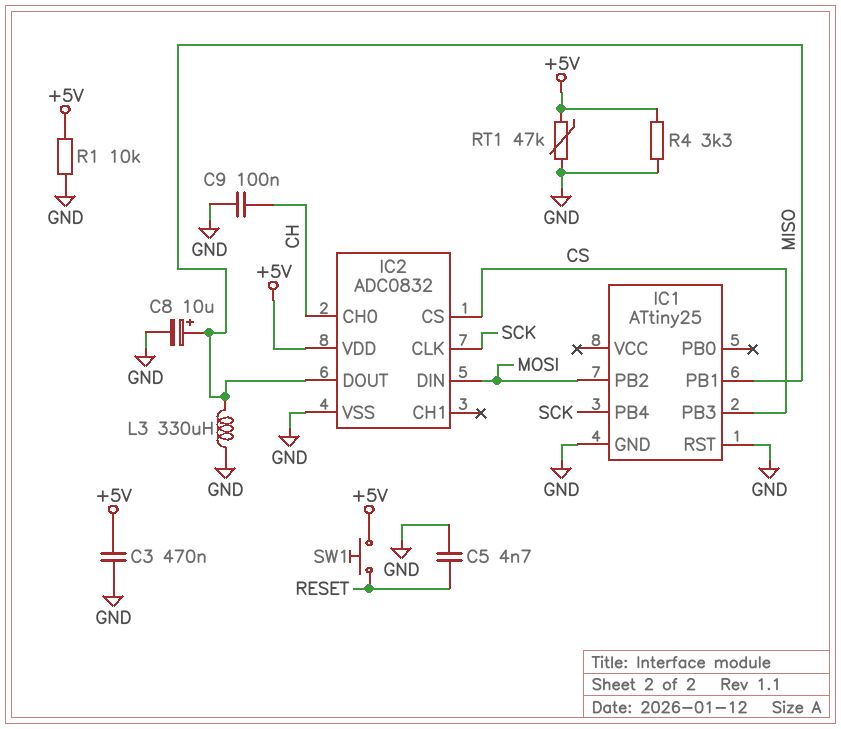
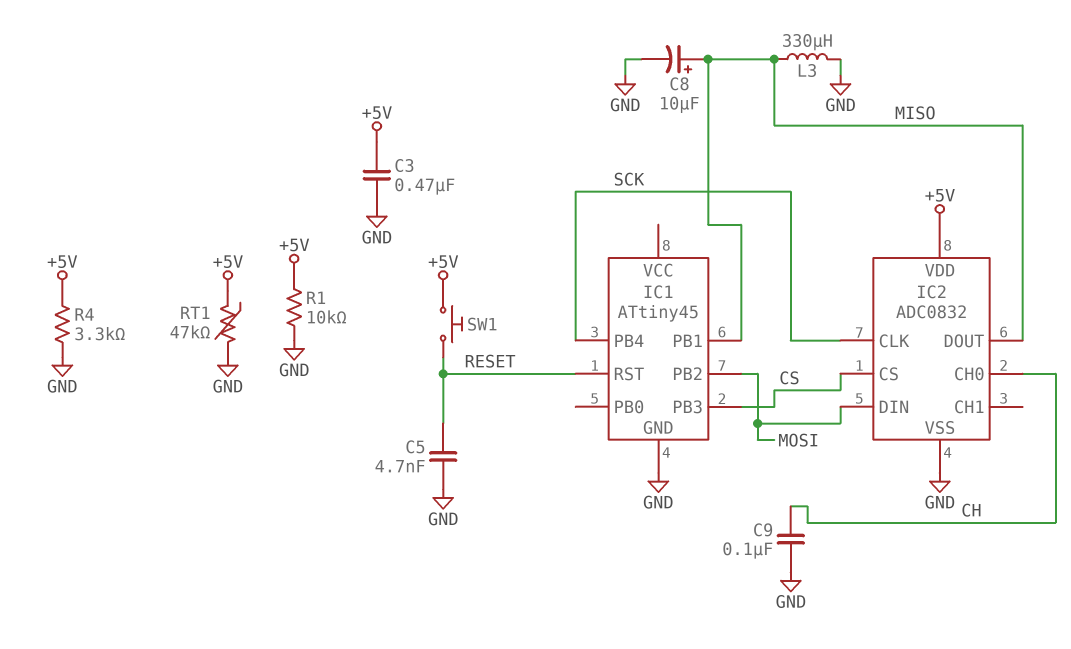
IC1: ATtiny25 -> ATtiny45
IC1 pin RST: GND -> RESET

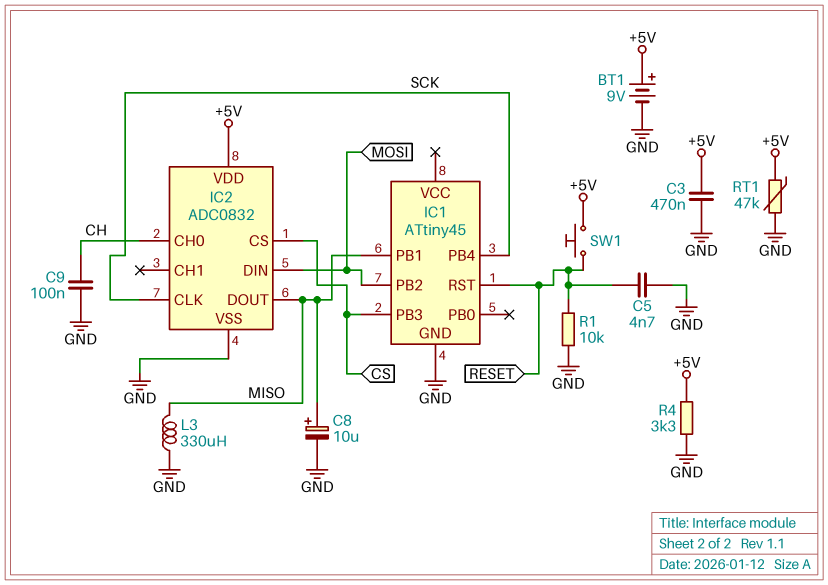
BT1: none -> 9V (plus +5V, minus GND)
R1: 10k (+5V, GND) -> 10k (GND, RESET)

